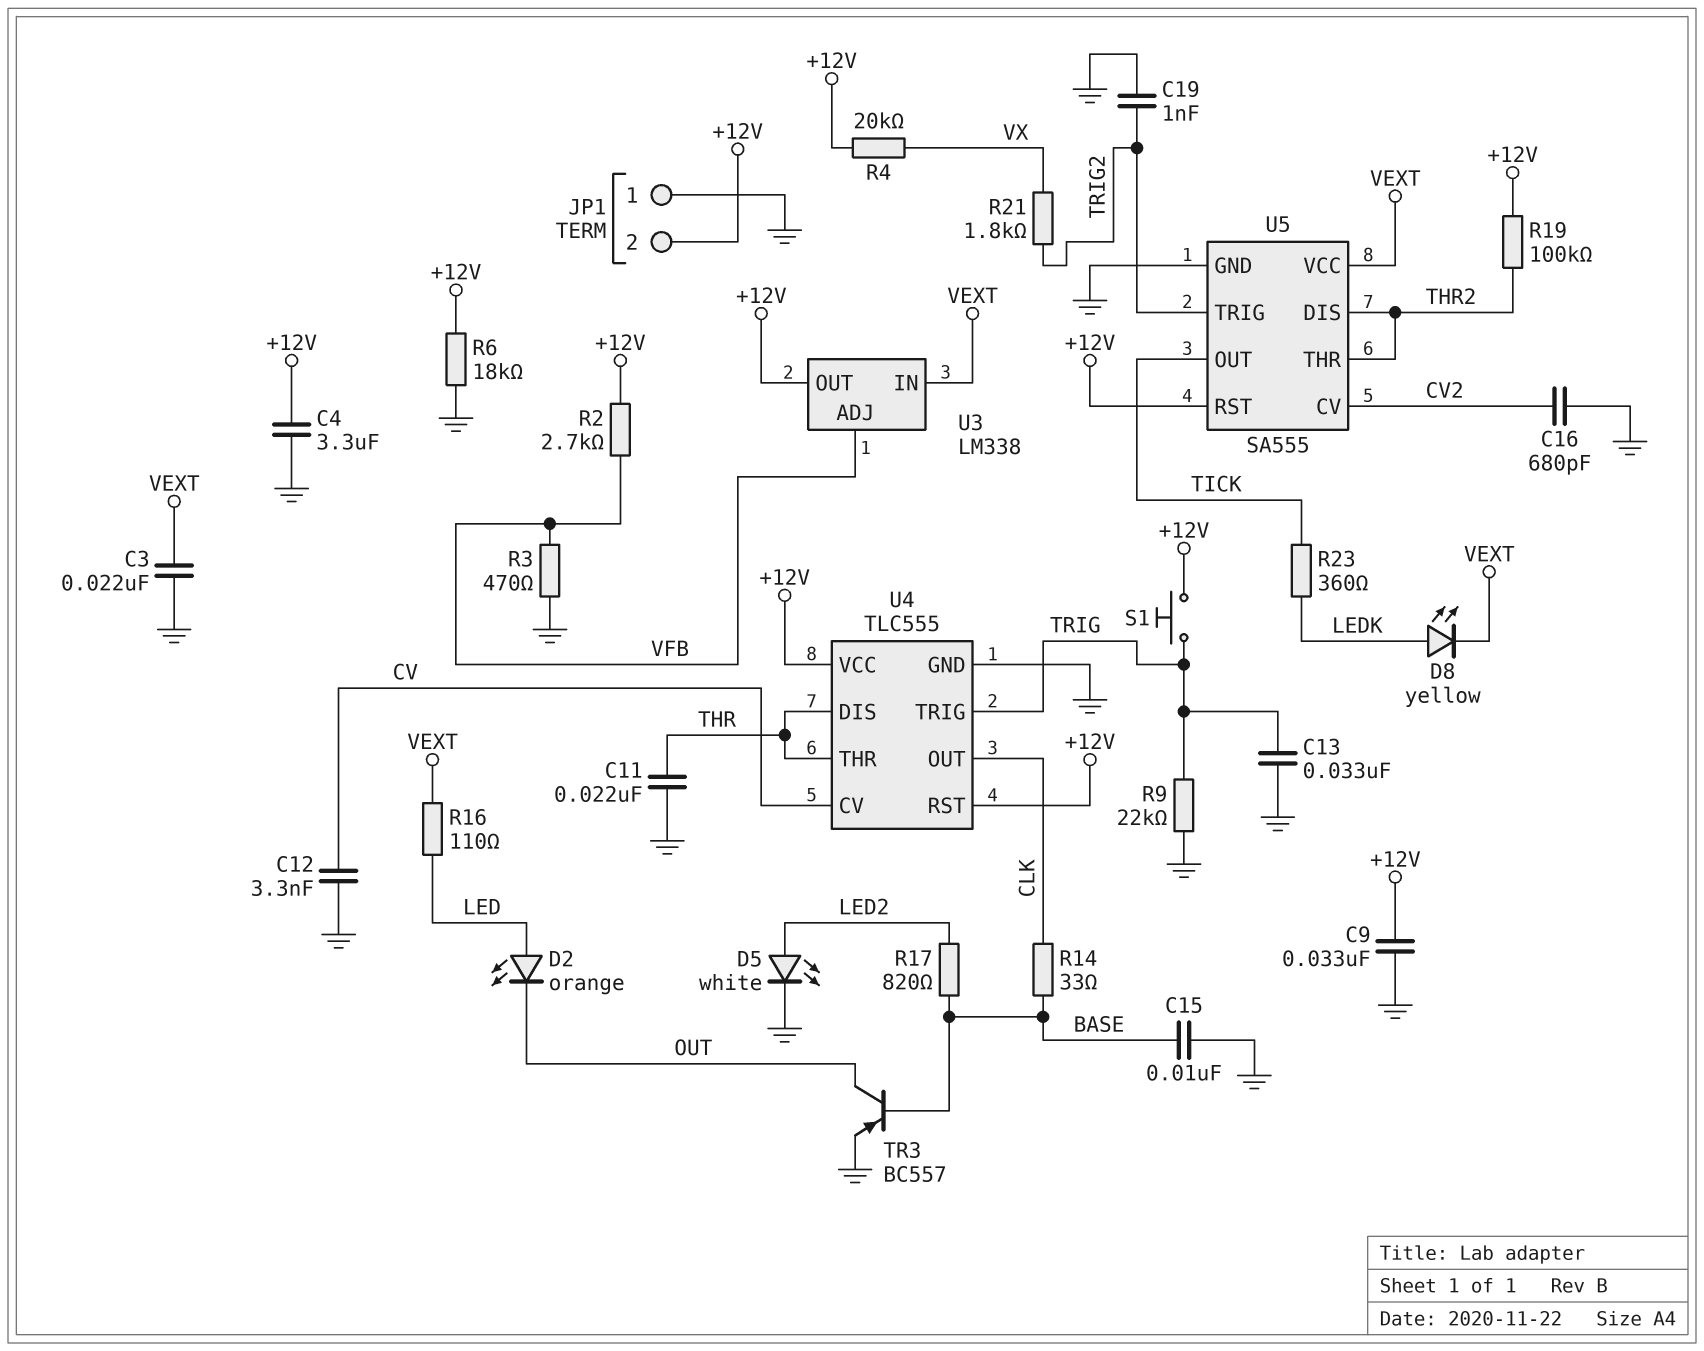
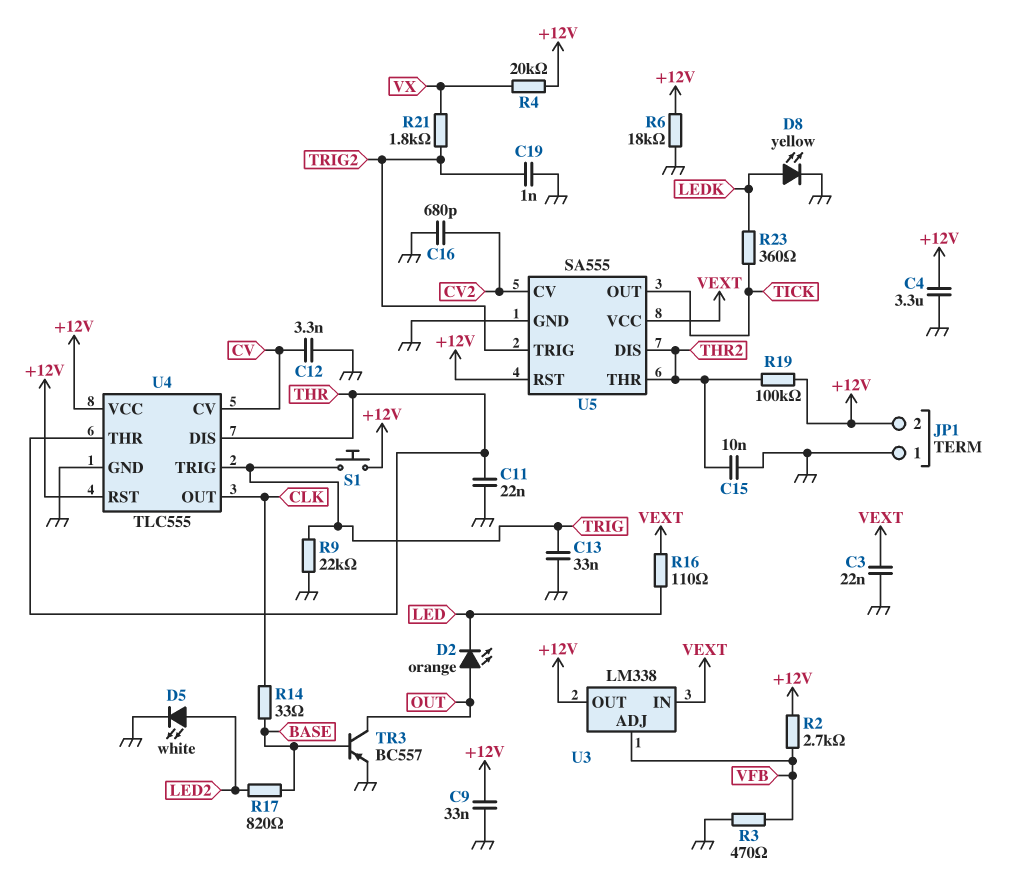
C15: 10nF (BASE, GND) -> 10nF (GND, THR2)
D2: LED orange (A LED, K OUT) -> LED orange (A OUT, K LED)
D8: LED yellow (A LEDK, K VEXT) -> LED yellow (A LEDK, K GND)

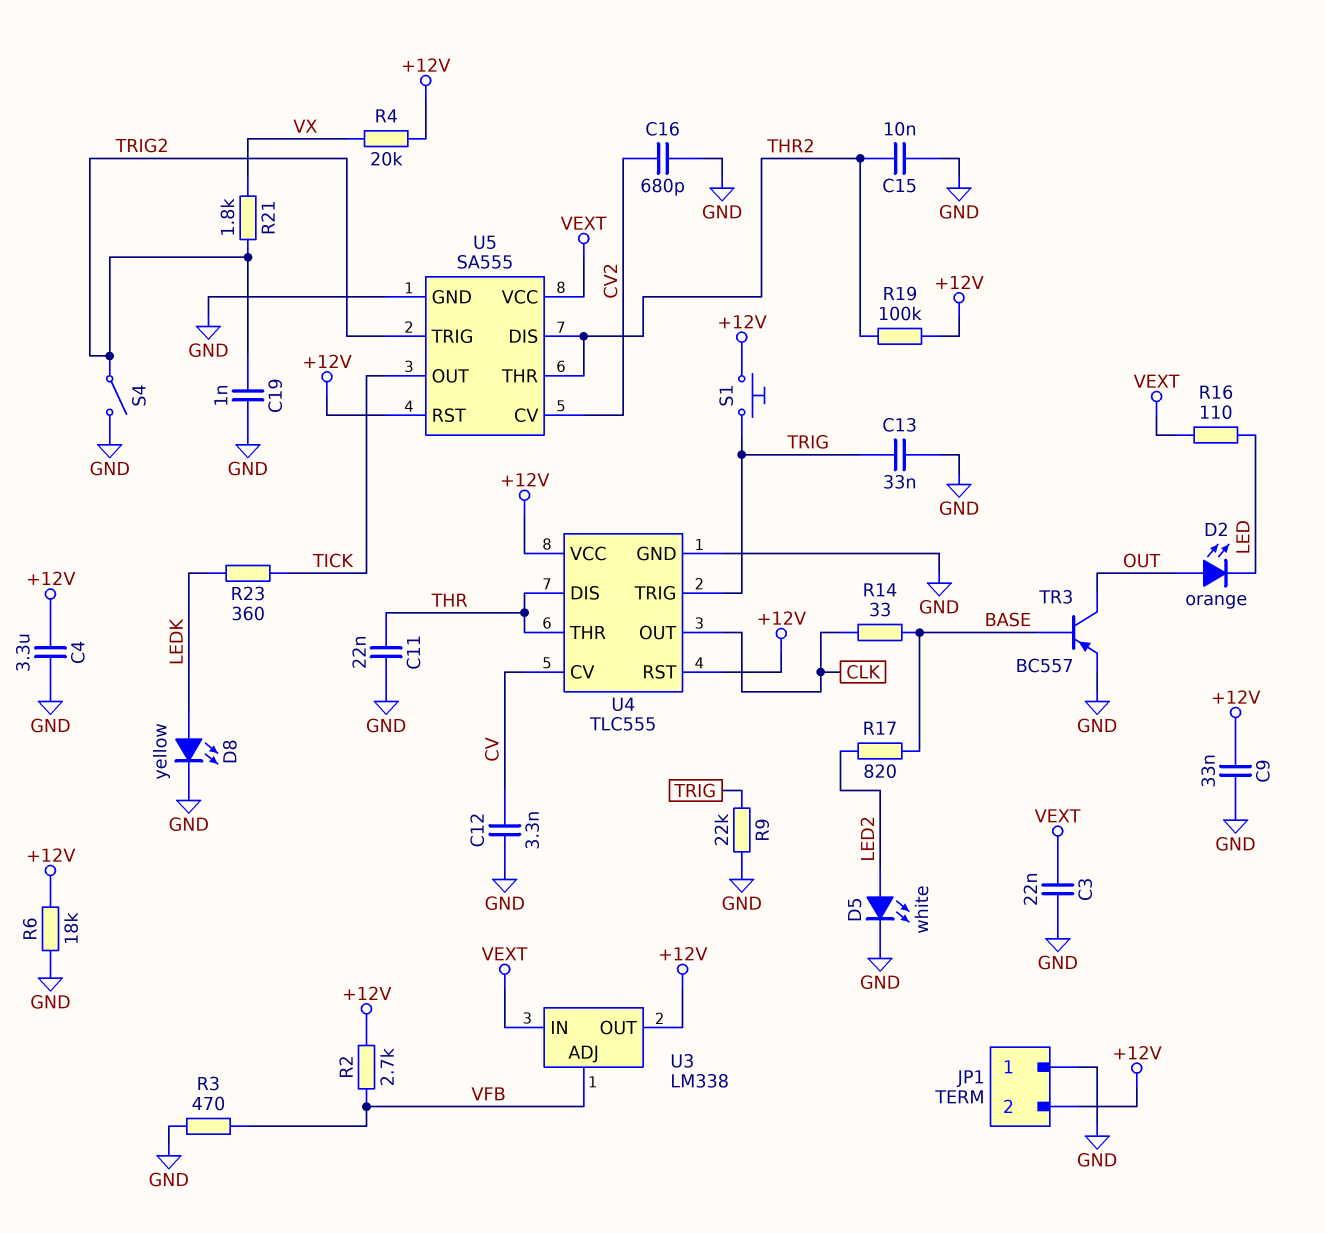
S4: none -> switch (GND, TRIG2)

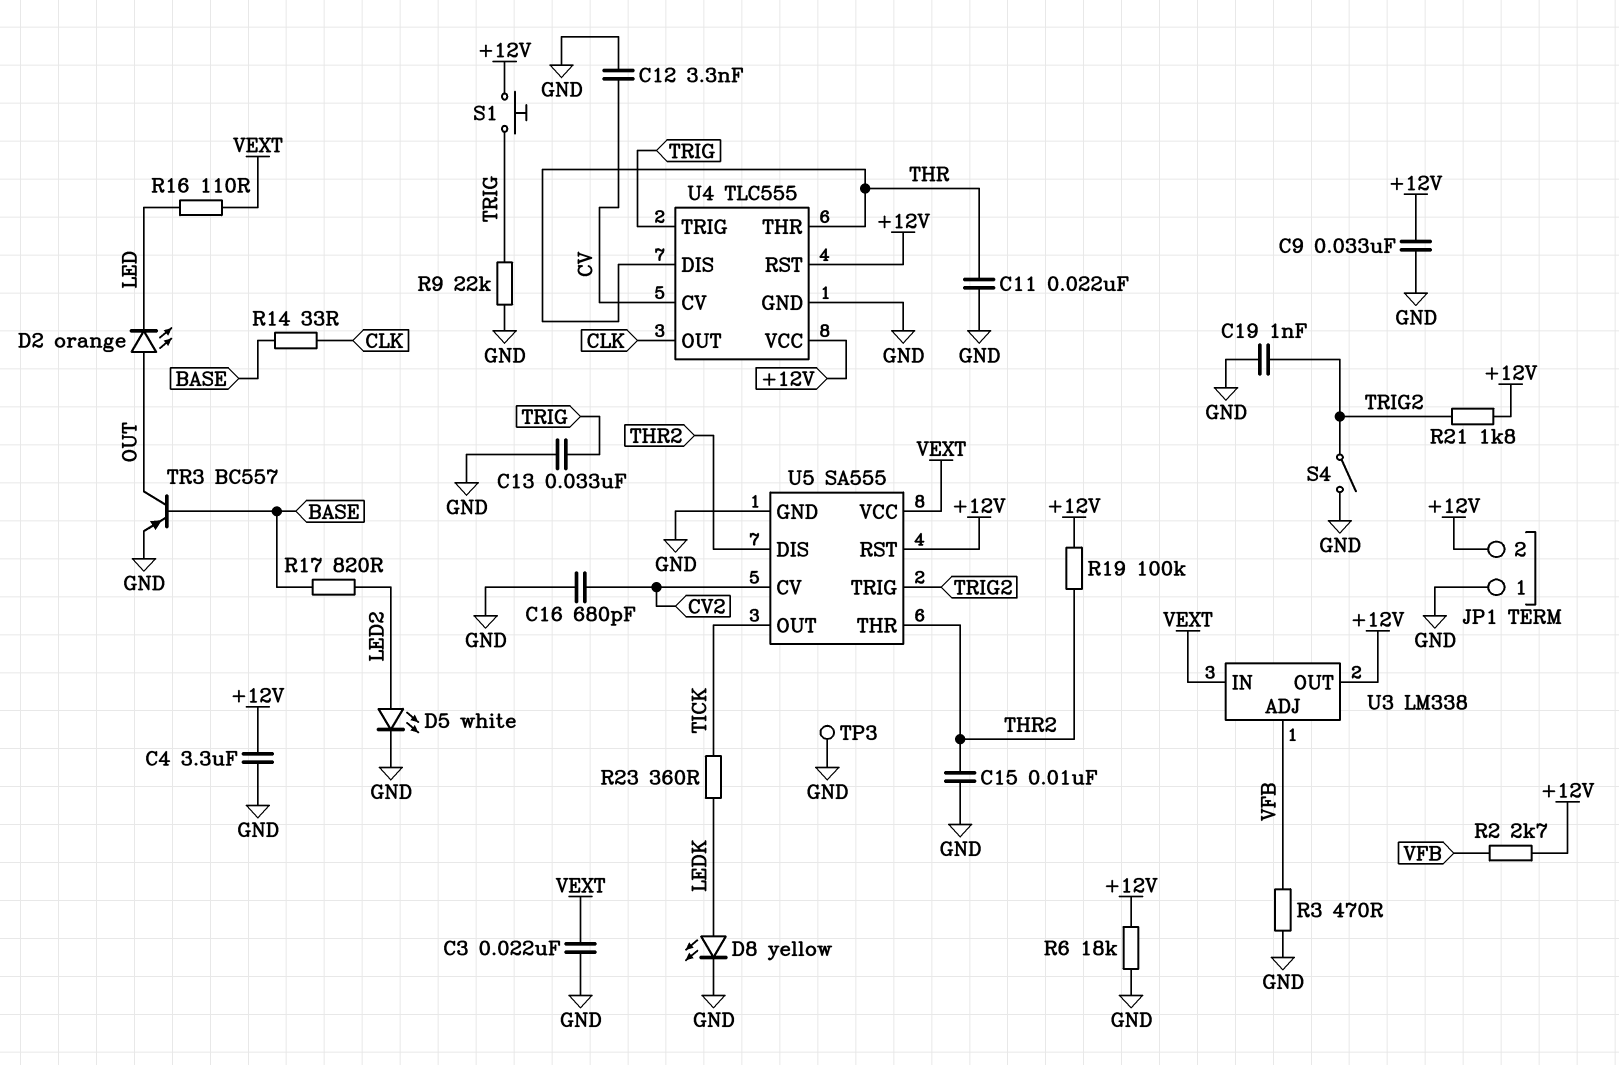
R4: 20k (+12V, VX) -> none
R21: 1.8k (TRIG2, VX) -> 1.8k (+12V, TRIG2)
TP3: none -> test point (GND)

